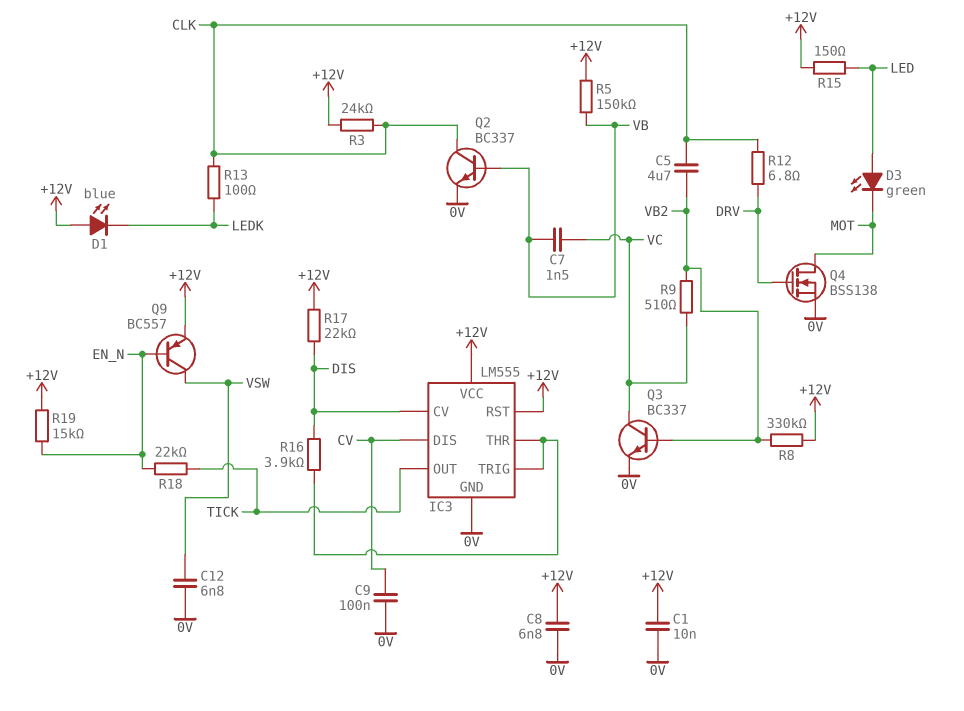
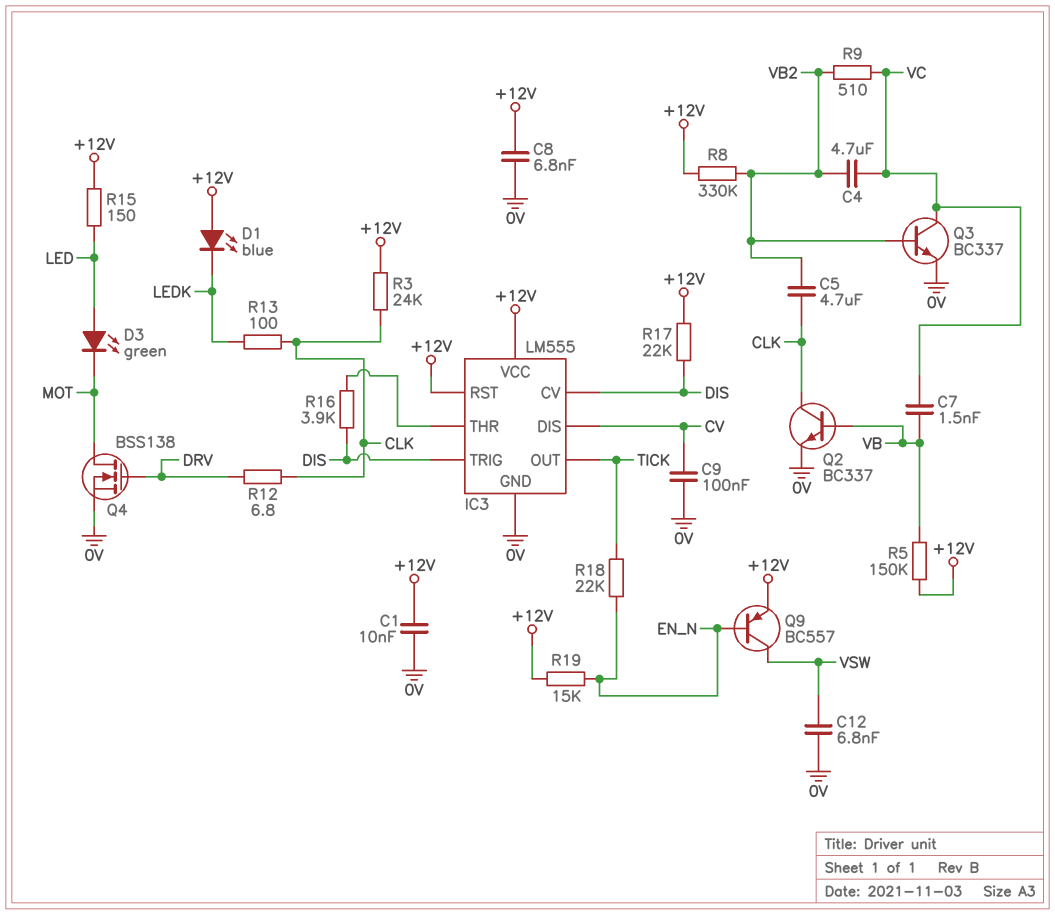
C4: none -> 4.7uF (VB2, VC)
IC3 pin TRIG: IC3/THR -> DIS

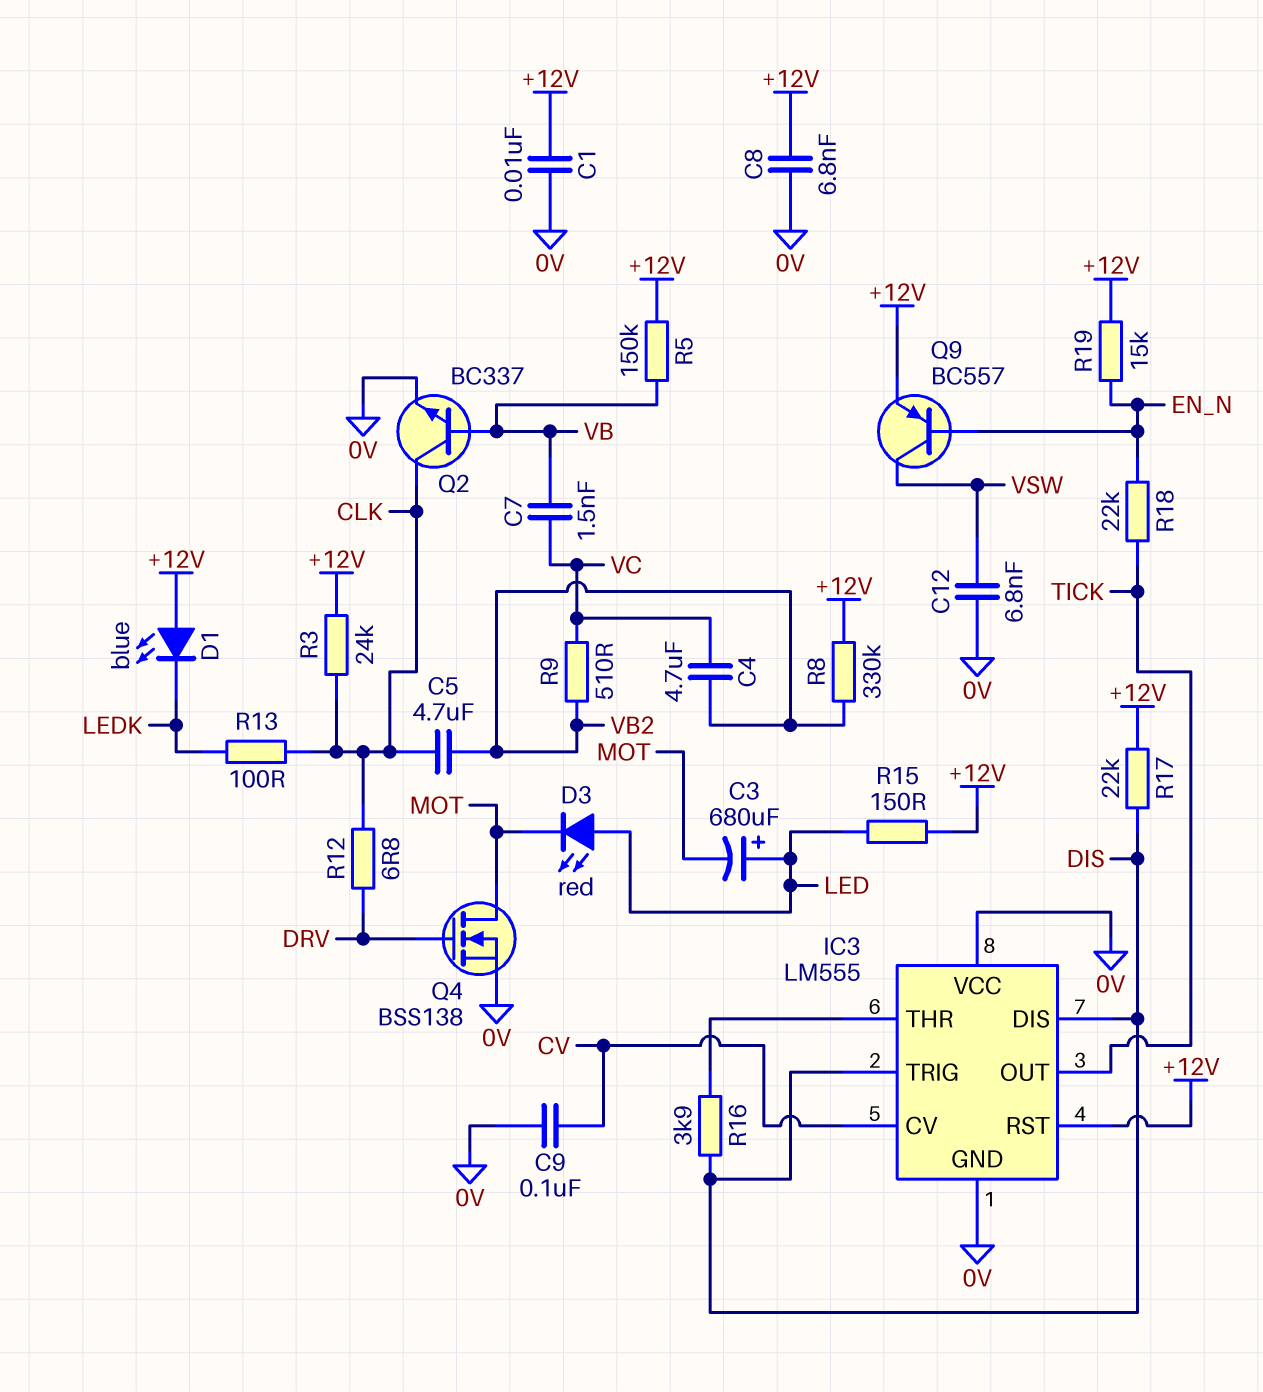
C3: none -> 680uF (plus LED, minus MOT)
D3: LED green (A LED, K MOT) -> LED red (A LED, K MOT)
IC3 pin CV: DIS -> CV
IC3 pin DIS: CV -> DIS
IC3 pin VCC: +12V -> 0V
Q3: NPN BC337 (B VB2, C VC, E 0V) -> none

